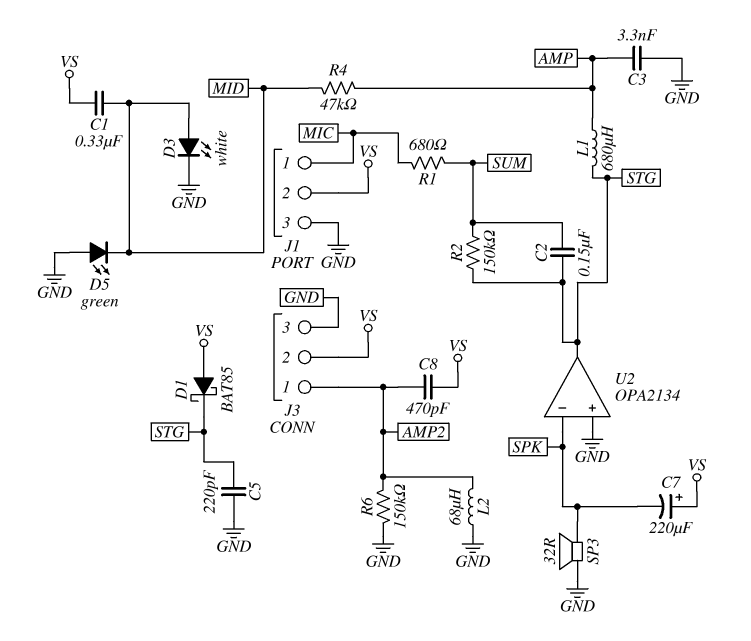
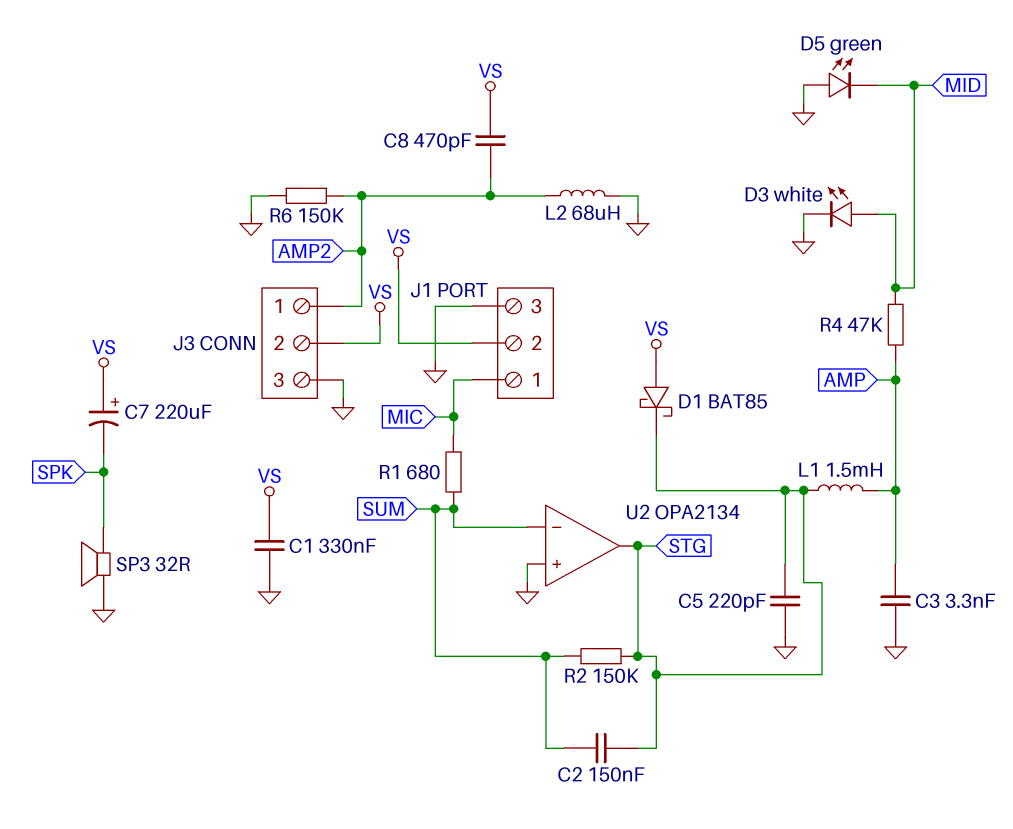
C1: 330nF (MID, VS) -> 330nF (GND, VS)
L1: 680uH (AMP, STG) -> 1.5mH (AMP, STG)
U2 pin in-: SPK -> SUM

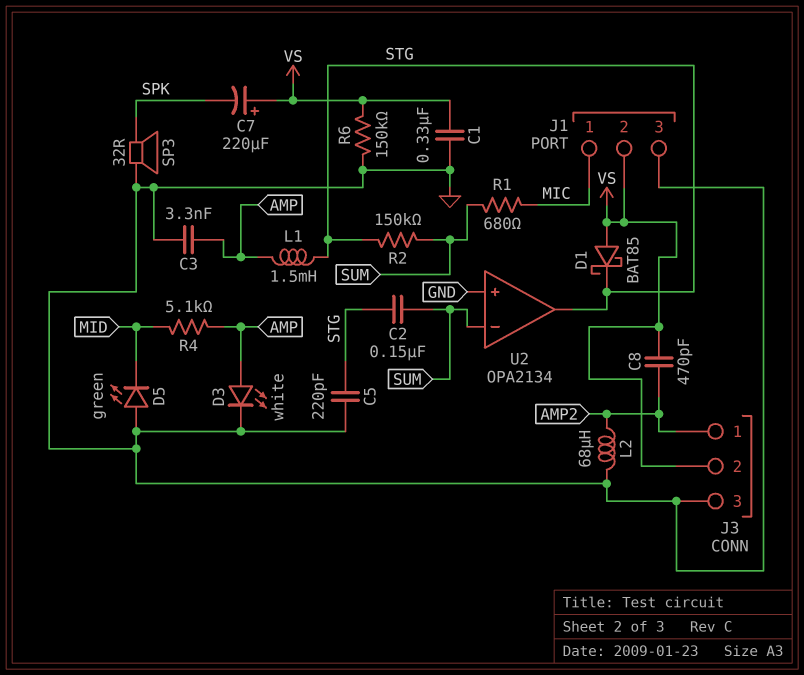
D3: LED white (A MID, K GND) -> LED white (A AMP, K GND)
R4: 47k (AMP, MID) -> 5.1k (AMP, MID)
R6: 150k (AMP2, GND) -> 150k (GND, VS)

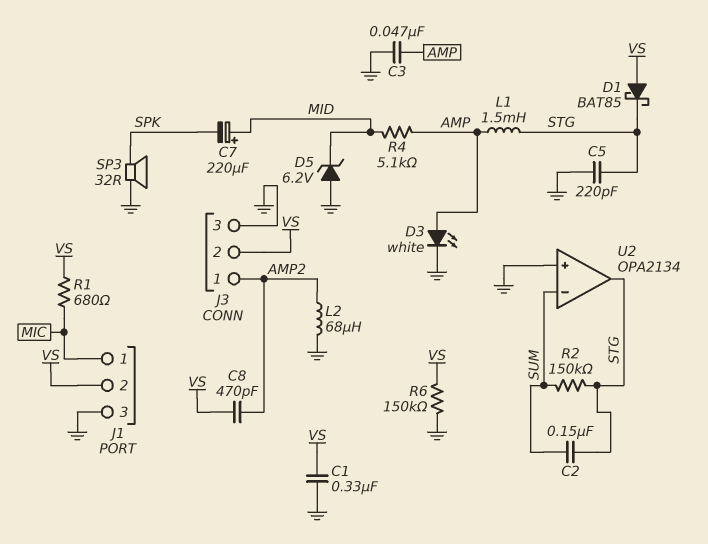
C3: 3.3nF (AMP, GND) -> 47nF (AMP, GND)
C7: 220uF (plus VS, minus SPK) -> 220uF (plus MID, minus SPK)
D5: LED green (A GND, K MID) -> zener 6.2V (A GND, K MID)
R1: 680 (MIC, SUM) -> 680 (MIC, VS)

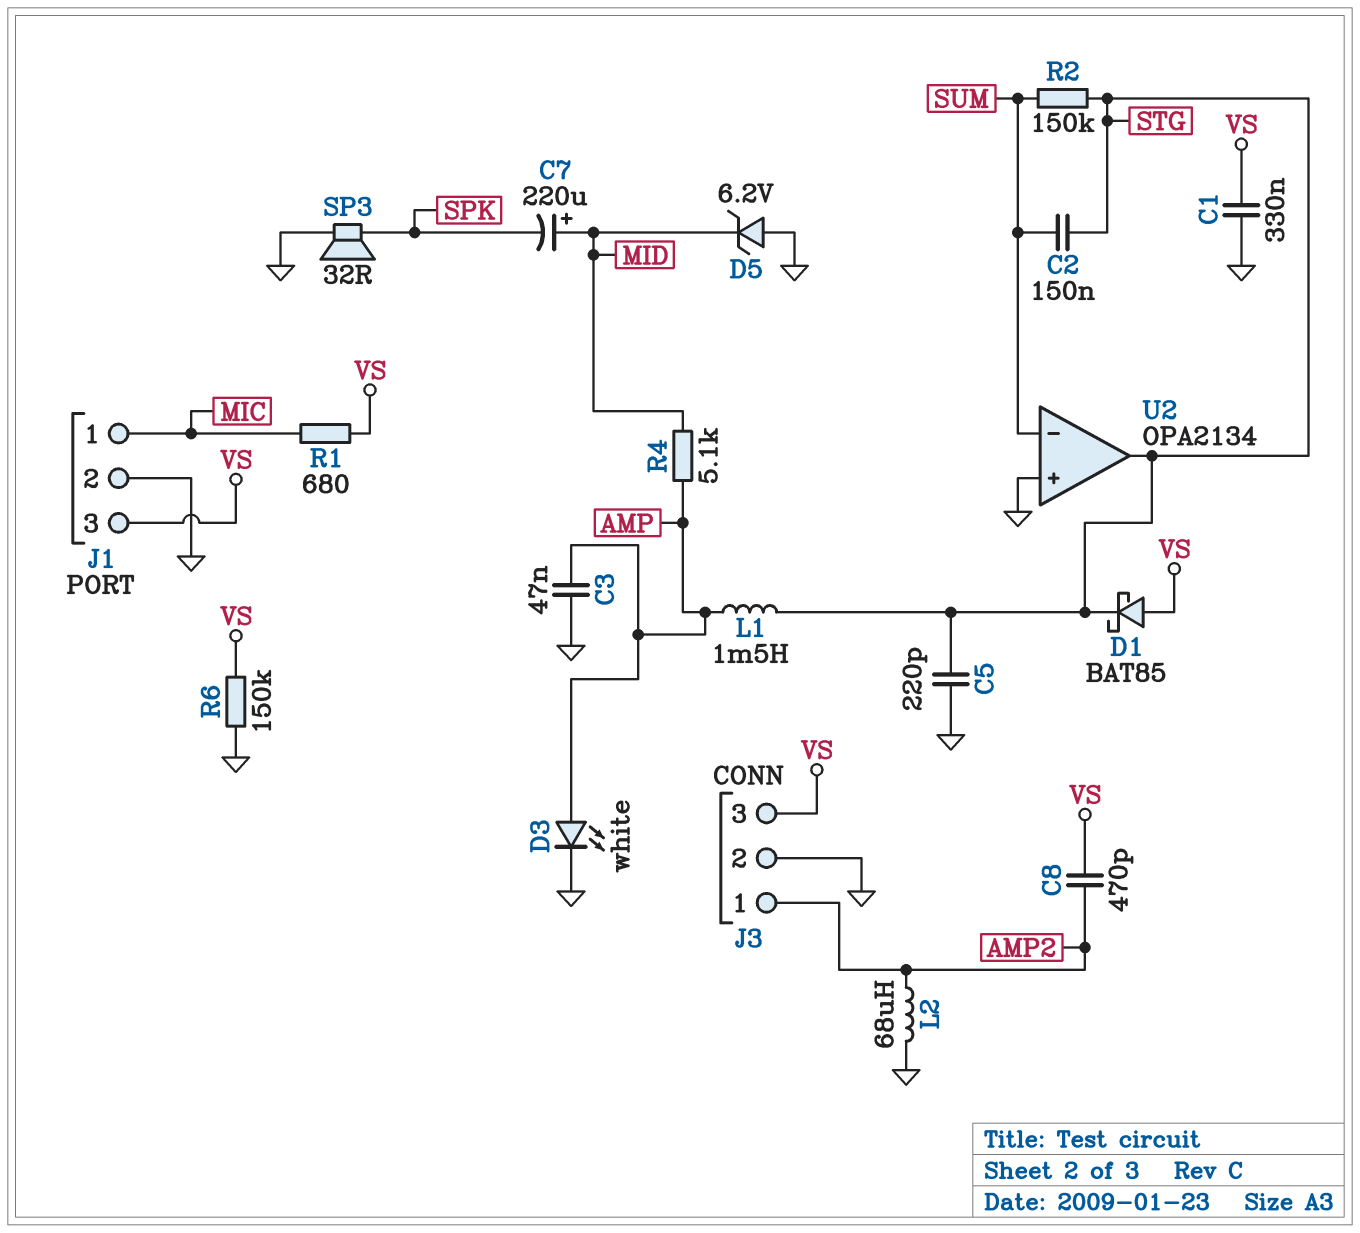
J1 pin 2: VS -> GND
J1 pin 3: GND -> VS
J3 pin 2: VS -> GND
J3 pin 3: GND -> VS

